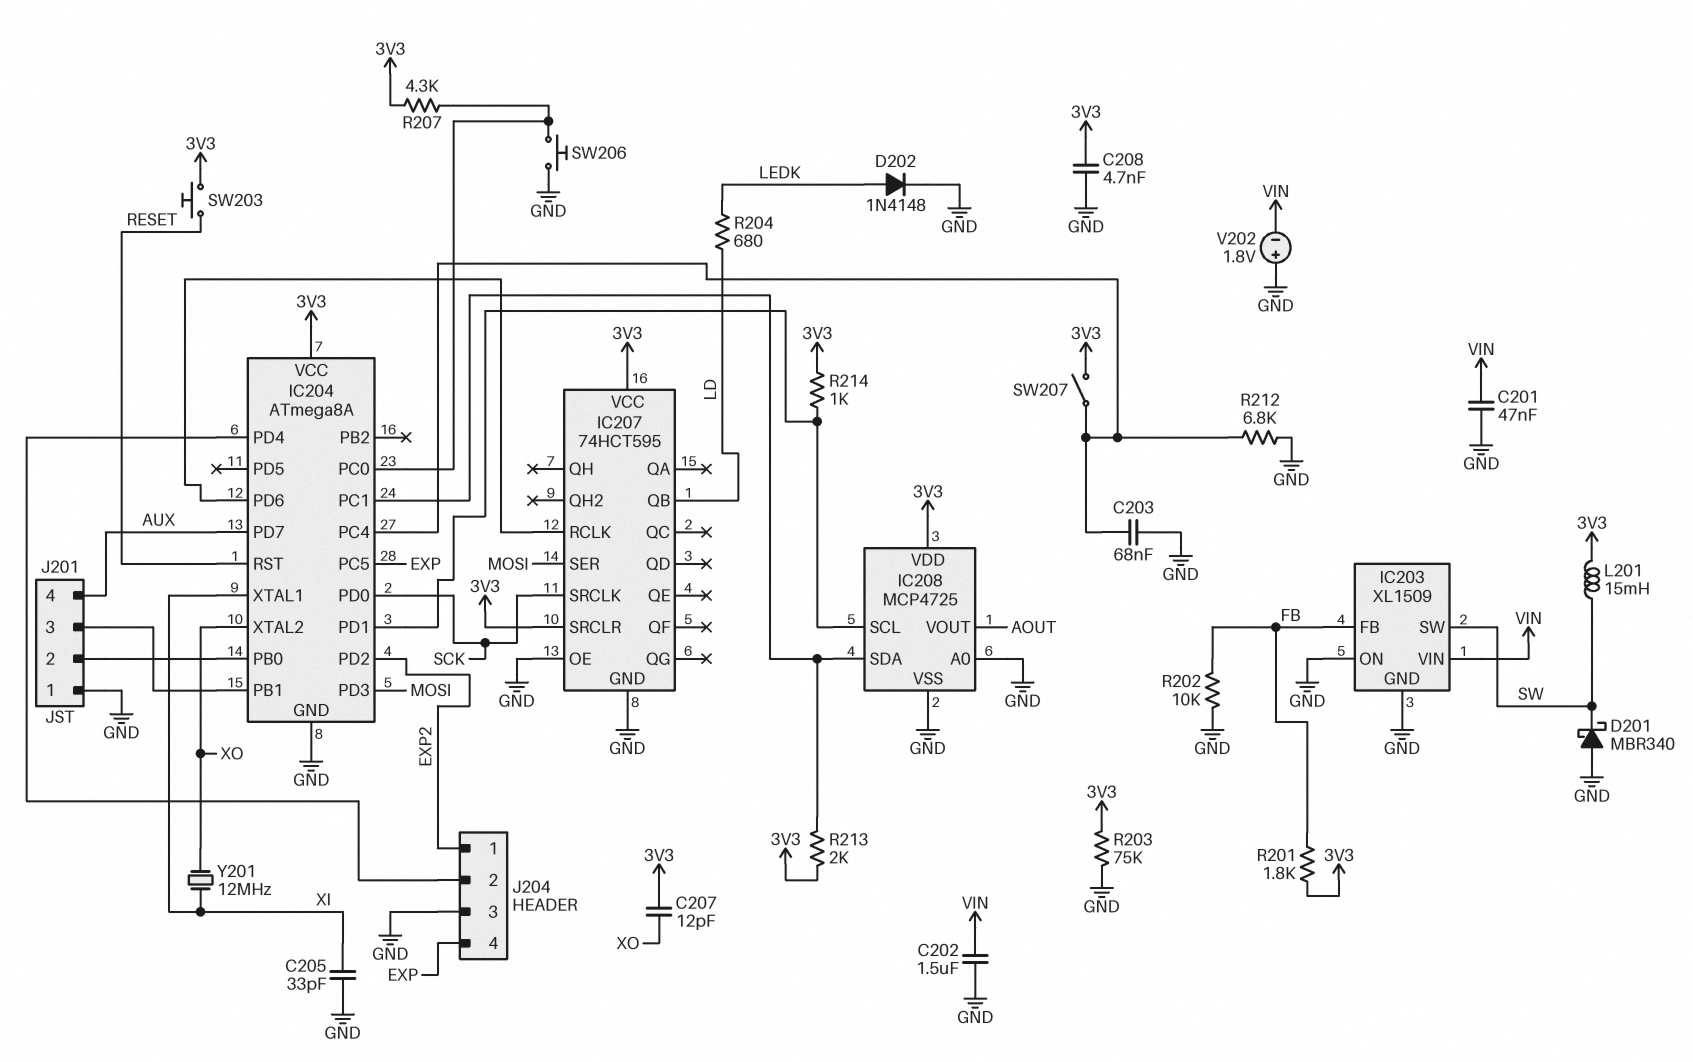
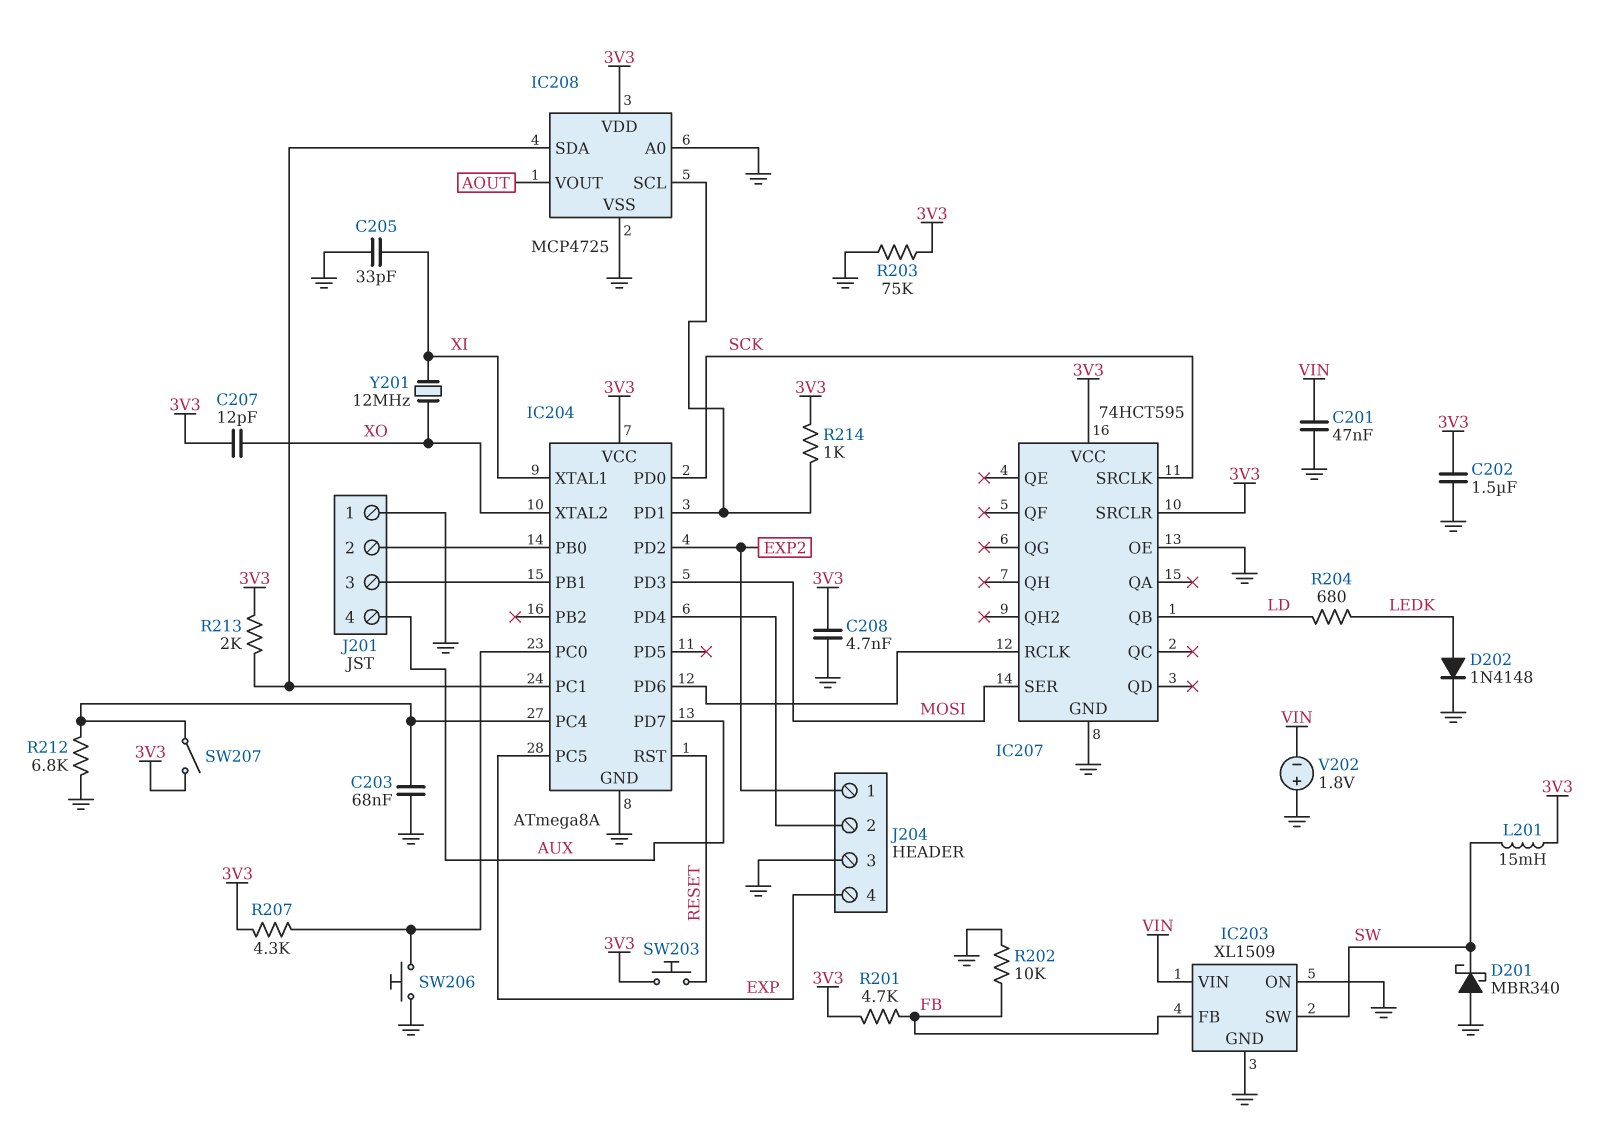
C202: 1.5uF (GND, VIN) -> 1.5uF (3V3, GND)
R201: 1.8k (3V3, FB) -> 4.7k (3V3, FB)

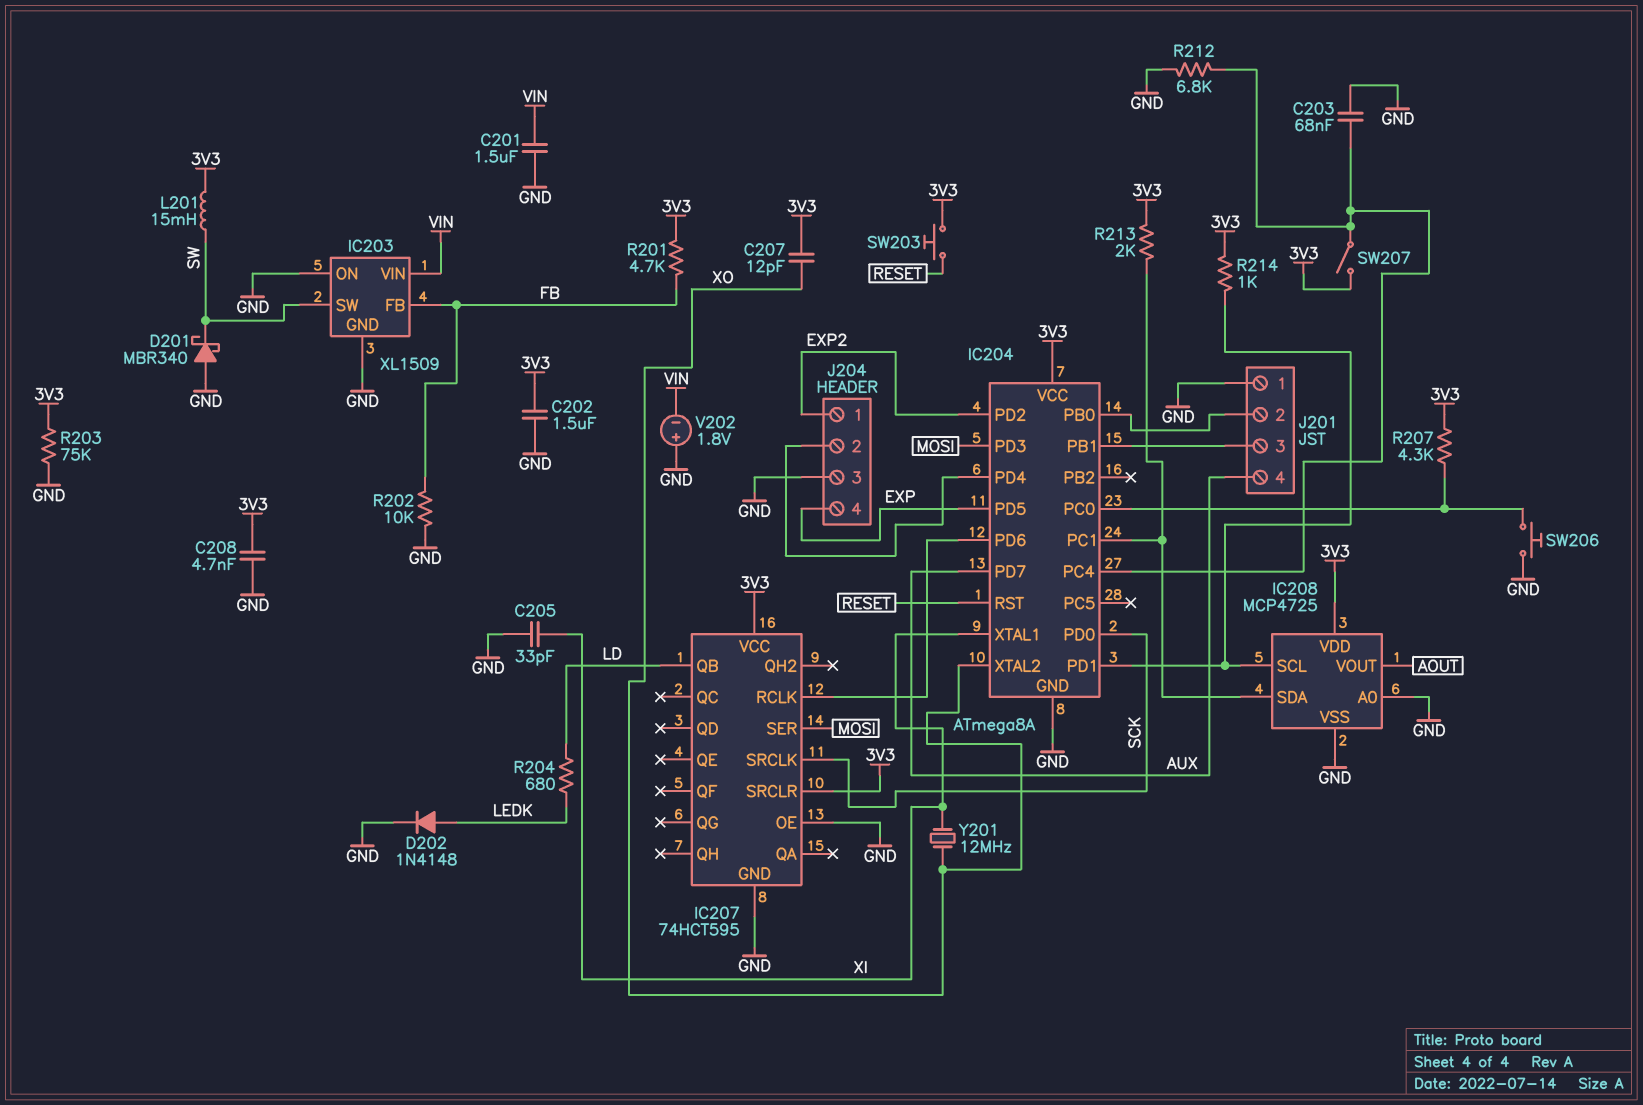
C201: 47nF (GND, VIN) -> 1.5uF (GND, VIN)
IC204 pin PC5: EXP -> none
IC204 pin PD5: none -> EXP

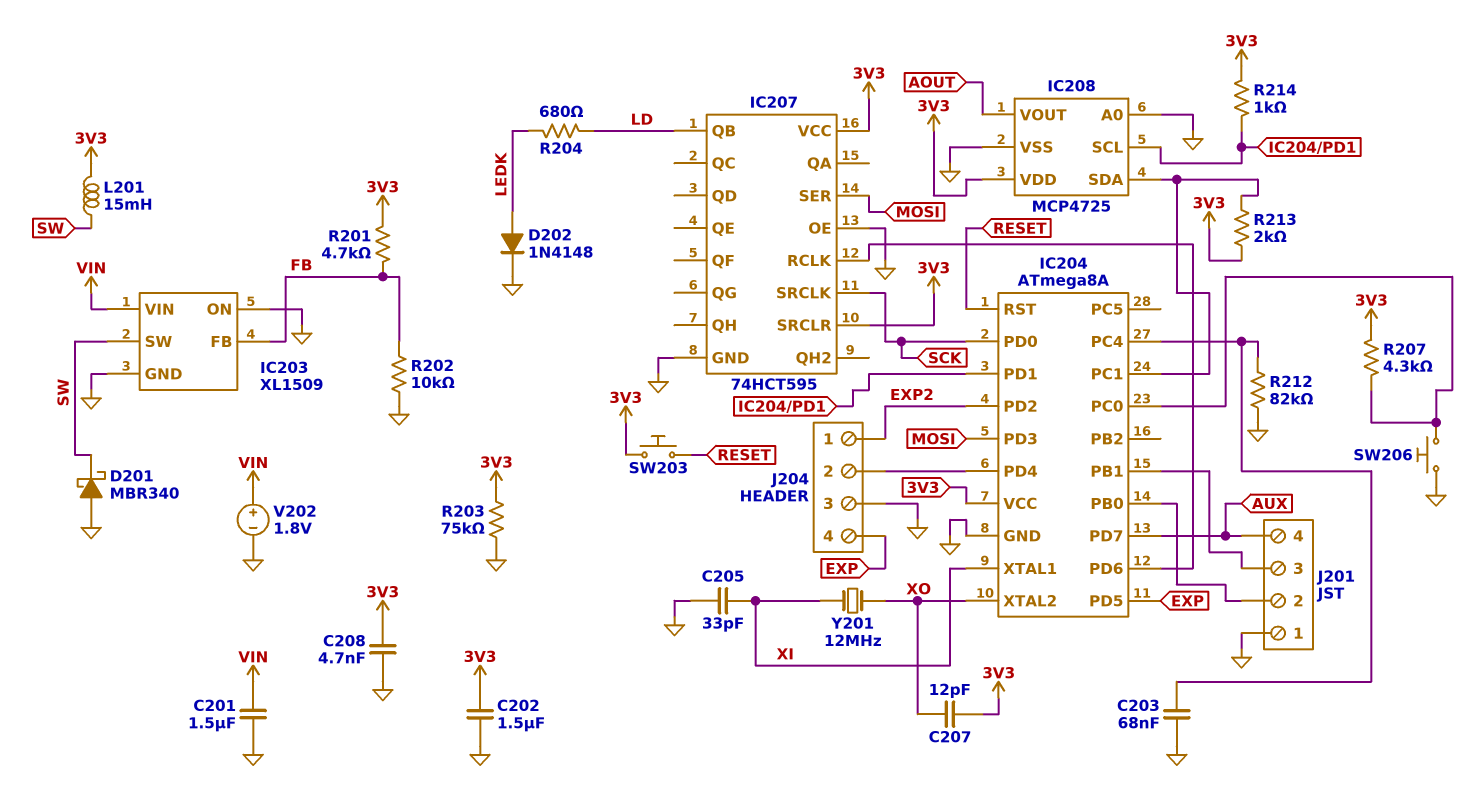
R212: 6.8k (GND, IC204/PC4) -> 82k (GND, IC204/PC4)
SW207: switch (3V3, IC204/PC4) -> none
V202: 1.8V (plus GND, minus VIN) -> 1.8V (plus VIN, minus GND)

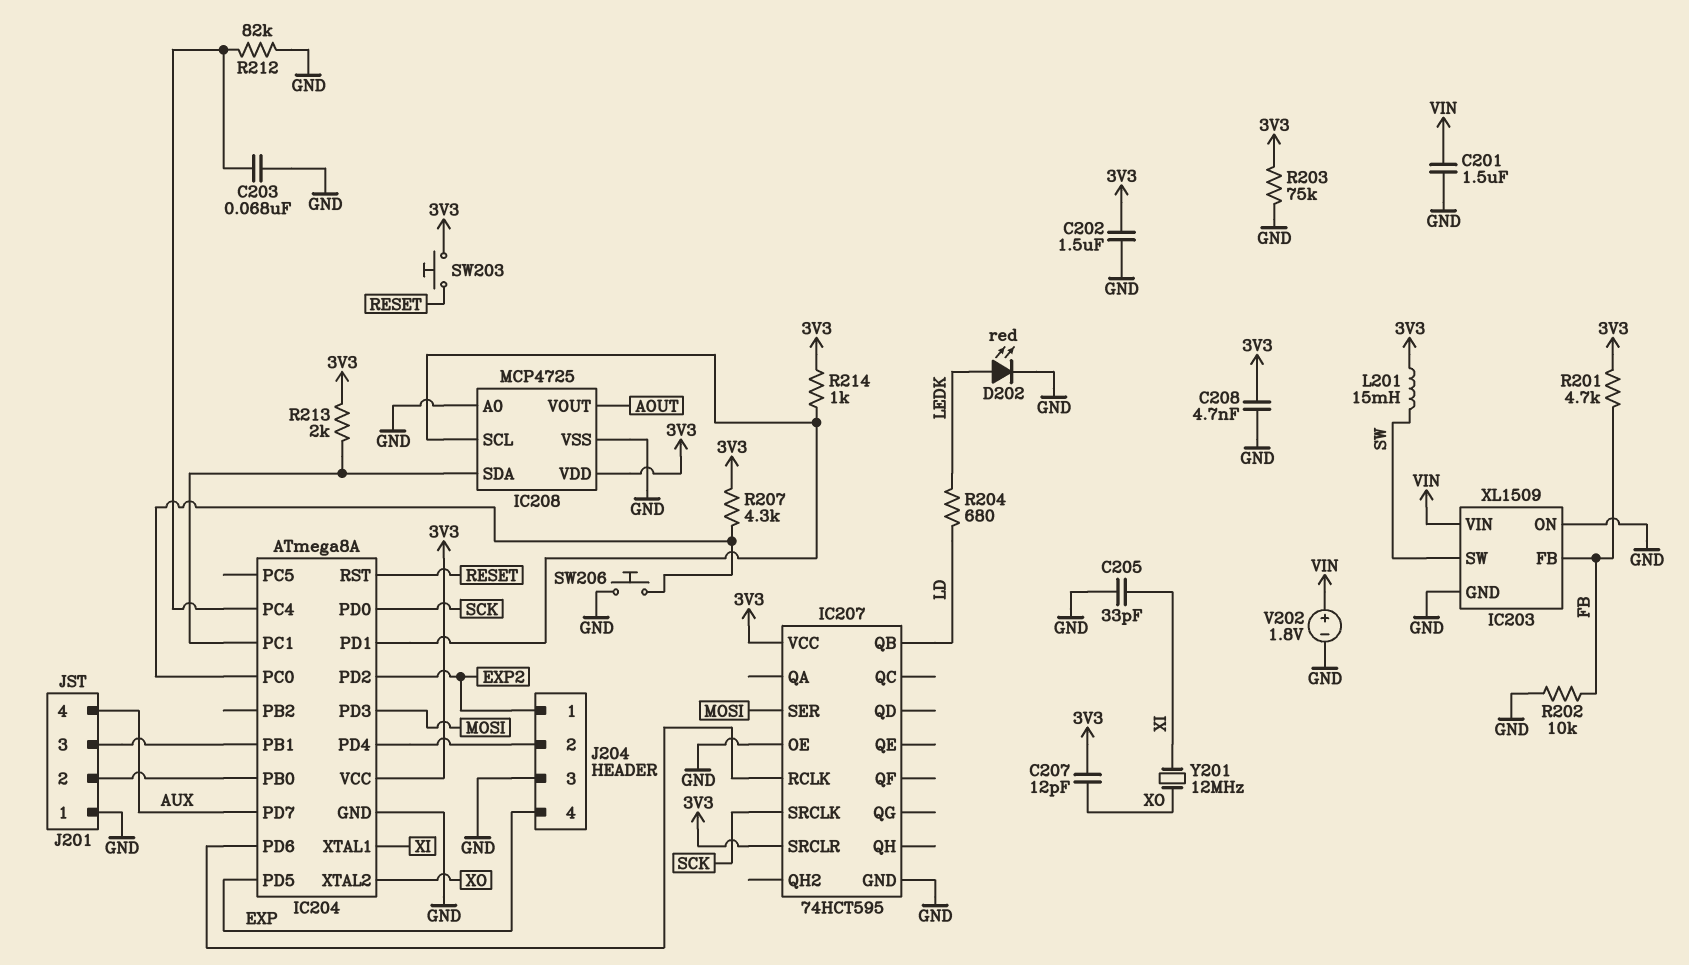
D201: schottky MBR340 (A GND, K SW) -> none
D202: diode 1N4148 (A LEDK, K GND) -> LED red (A LEDK, K GND)

